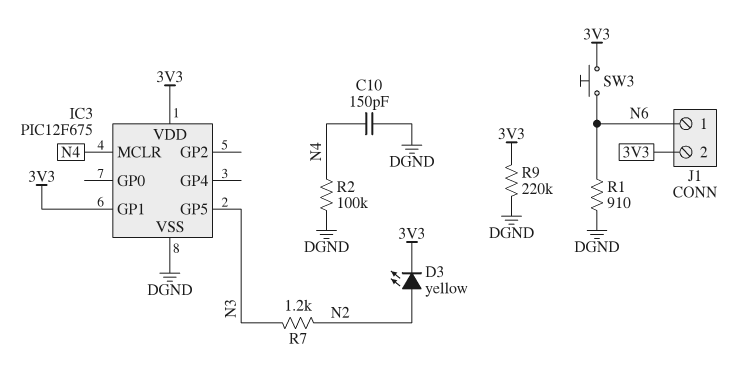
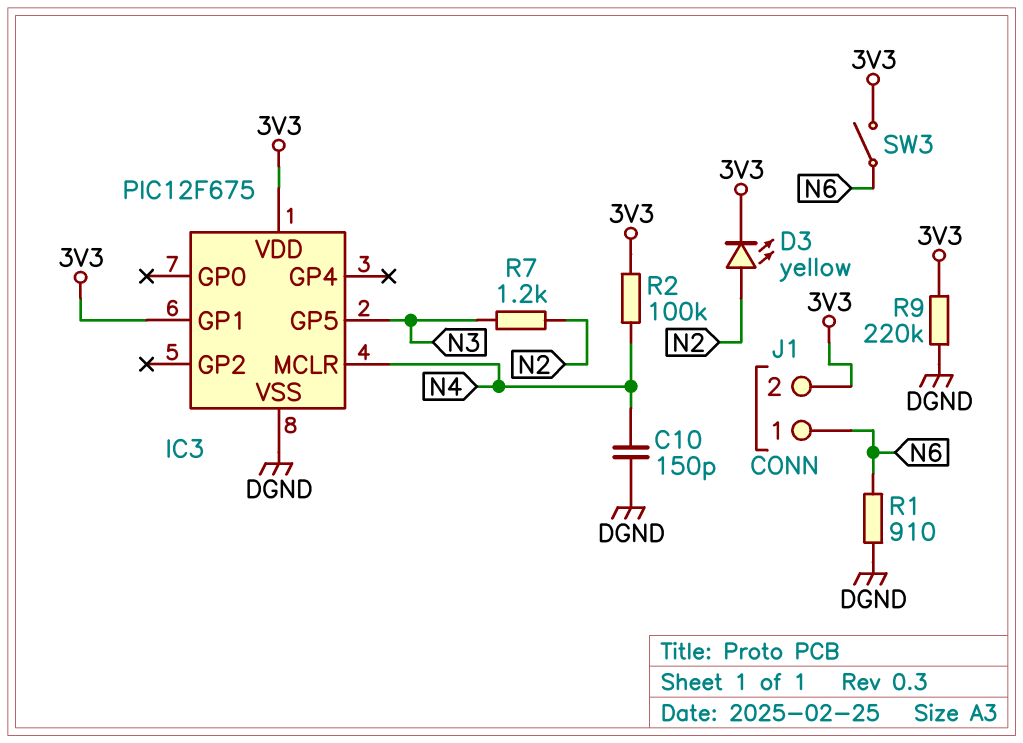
R2: 100k (DGND, N4) -> 100k (3V3, N4)
SW3: button (3V3, N6) -> switch (3V3, N6)

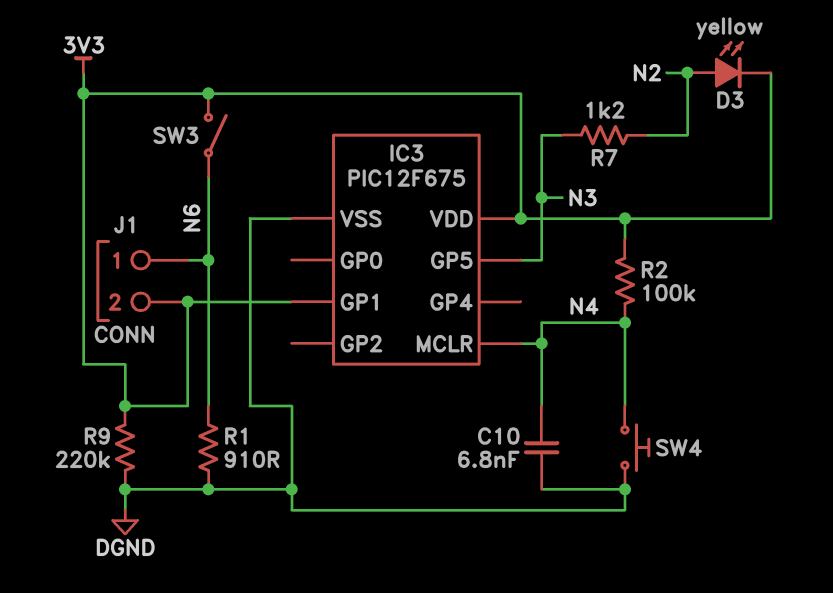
C10: 150pF (DGND, N4) -> 6.8nF (DGND, N4)
SW4: none -> button (DGND, N4)

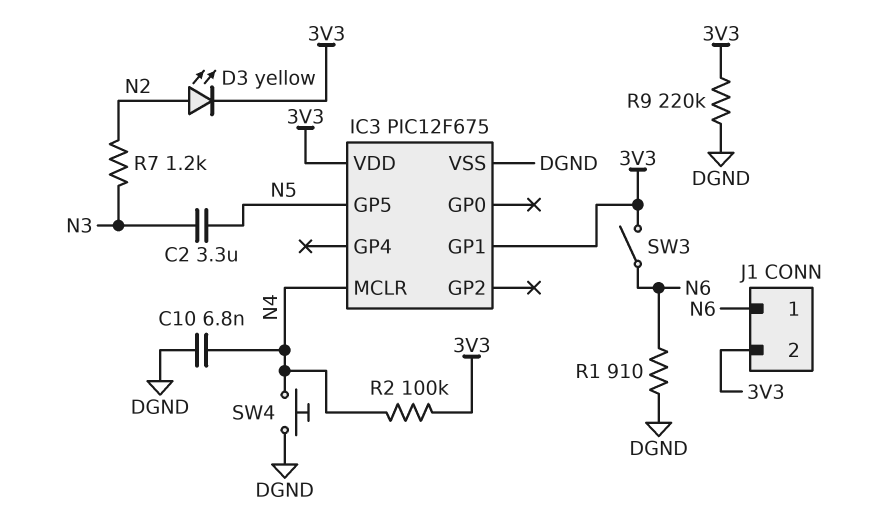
C2: none -> 3.3uF (N3, N5)
IC3 pin GP5: N3 -> N5

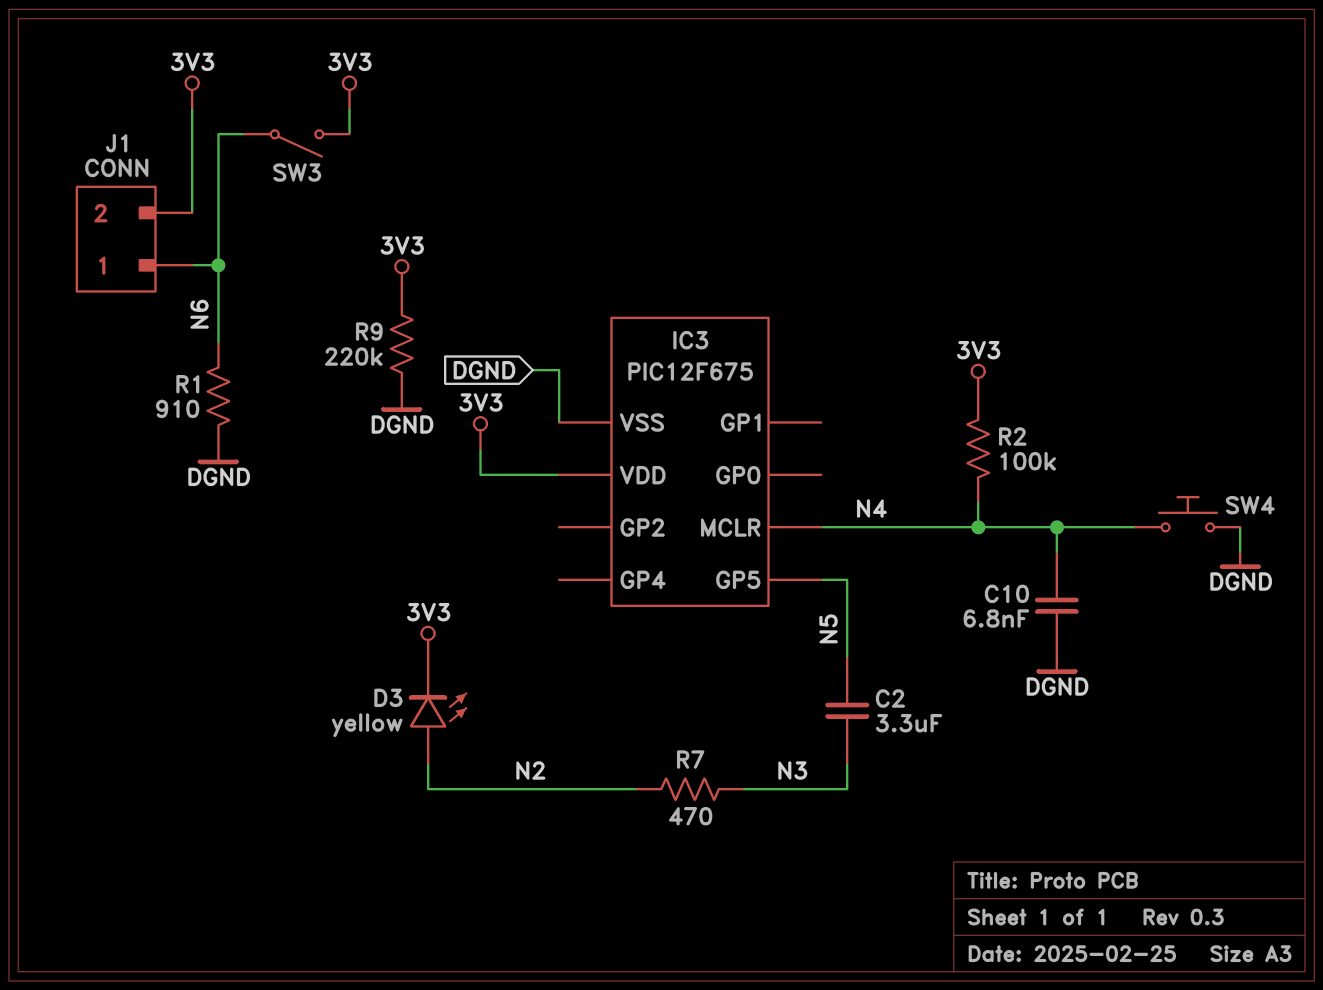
IC3 pin GP1: 3V3 -> none
R7: 1.2k (N2, N3) -> 470 (N2, N3)

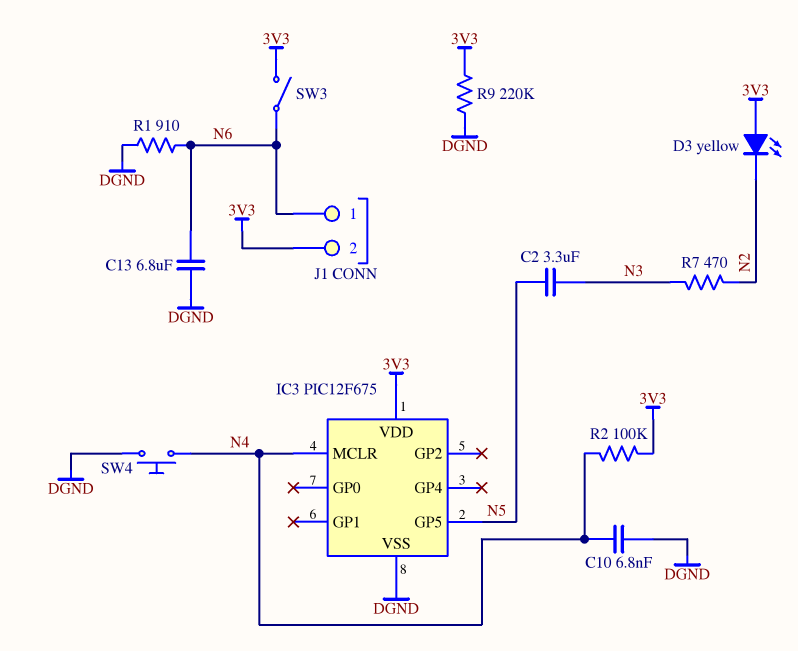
C13: none -> 6.8uF (DGND, N6)
D3: LED yellow (A N2, K 3V3) -> LED yellow (A 3V3, K N2)

